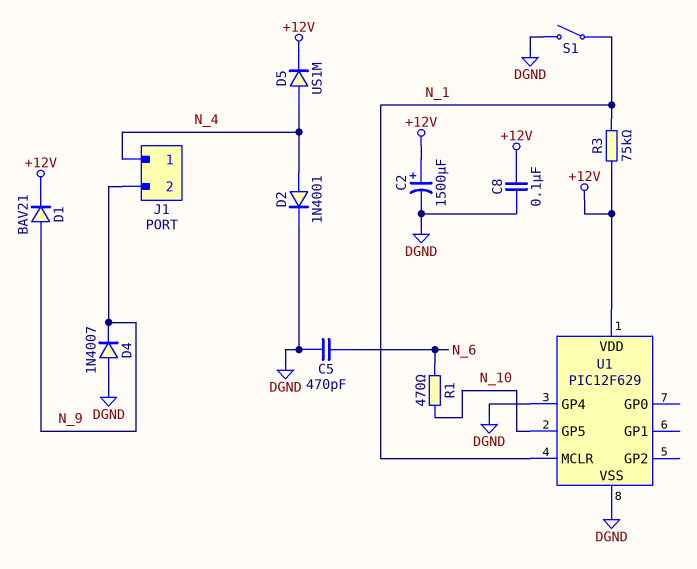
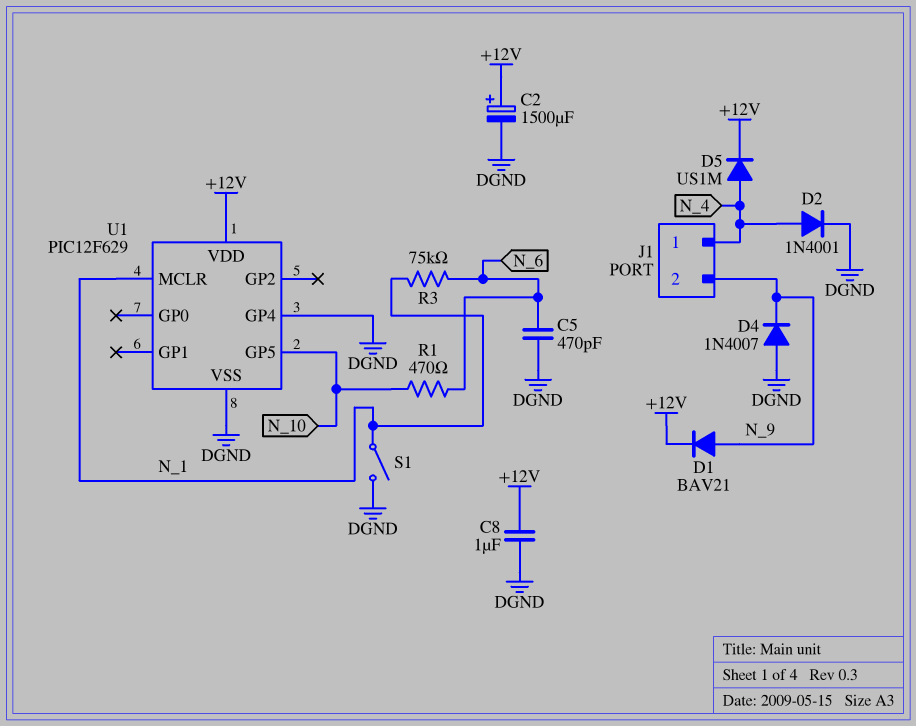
C8: 100nF (+12V, DGND) -> 1uF (+12V, DGND)
R3: 75k (+12V, N_1) -> 75k (N_1, N_6)

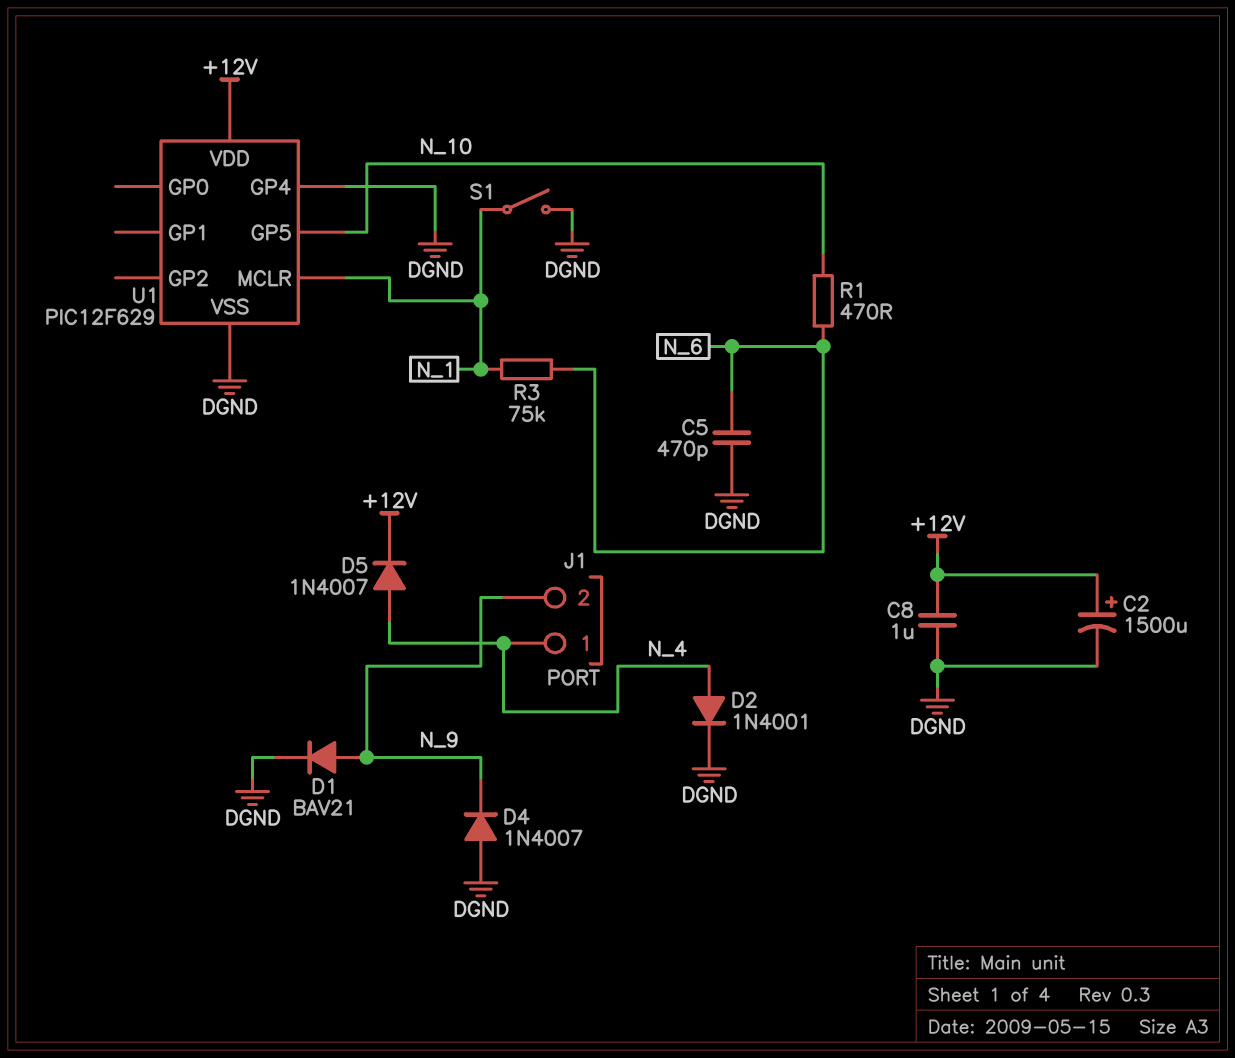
D1: diode BAV21 (A N_9, K +12V) -> diode BAV21 (A N_9, K DGND)
D5: diode US1M (A N_4, K +12V) -> diode 1N4007 (A N_4, K +12V)

